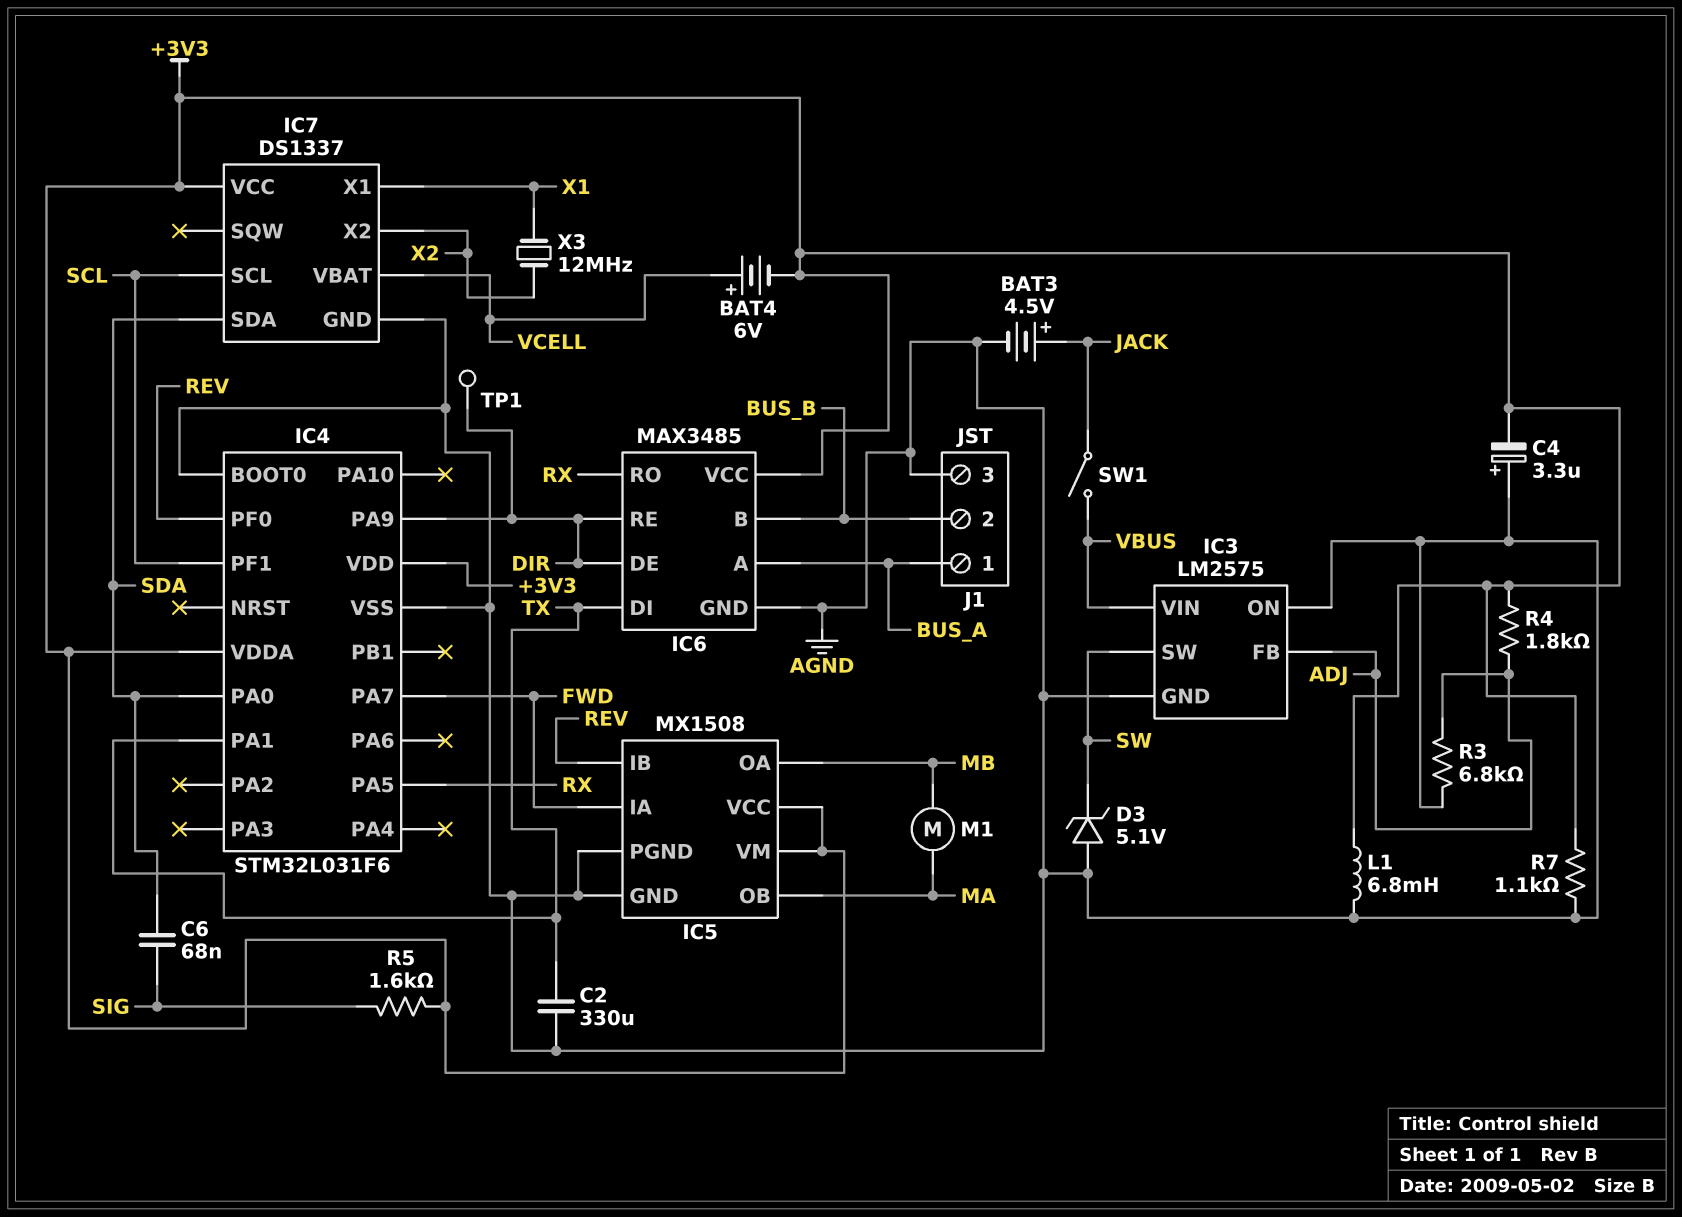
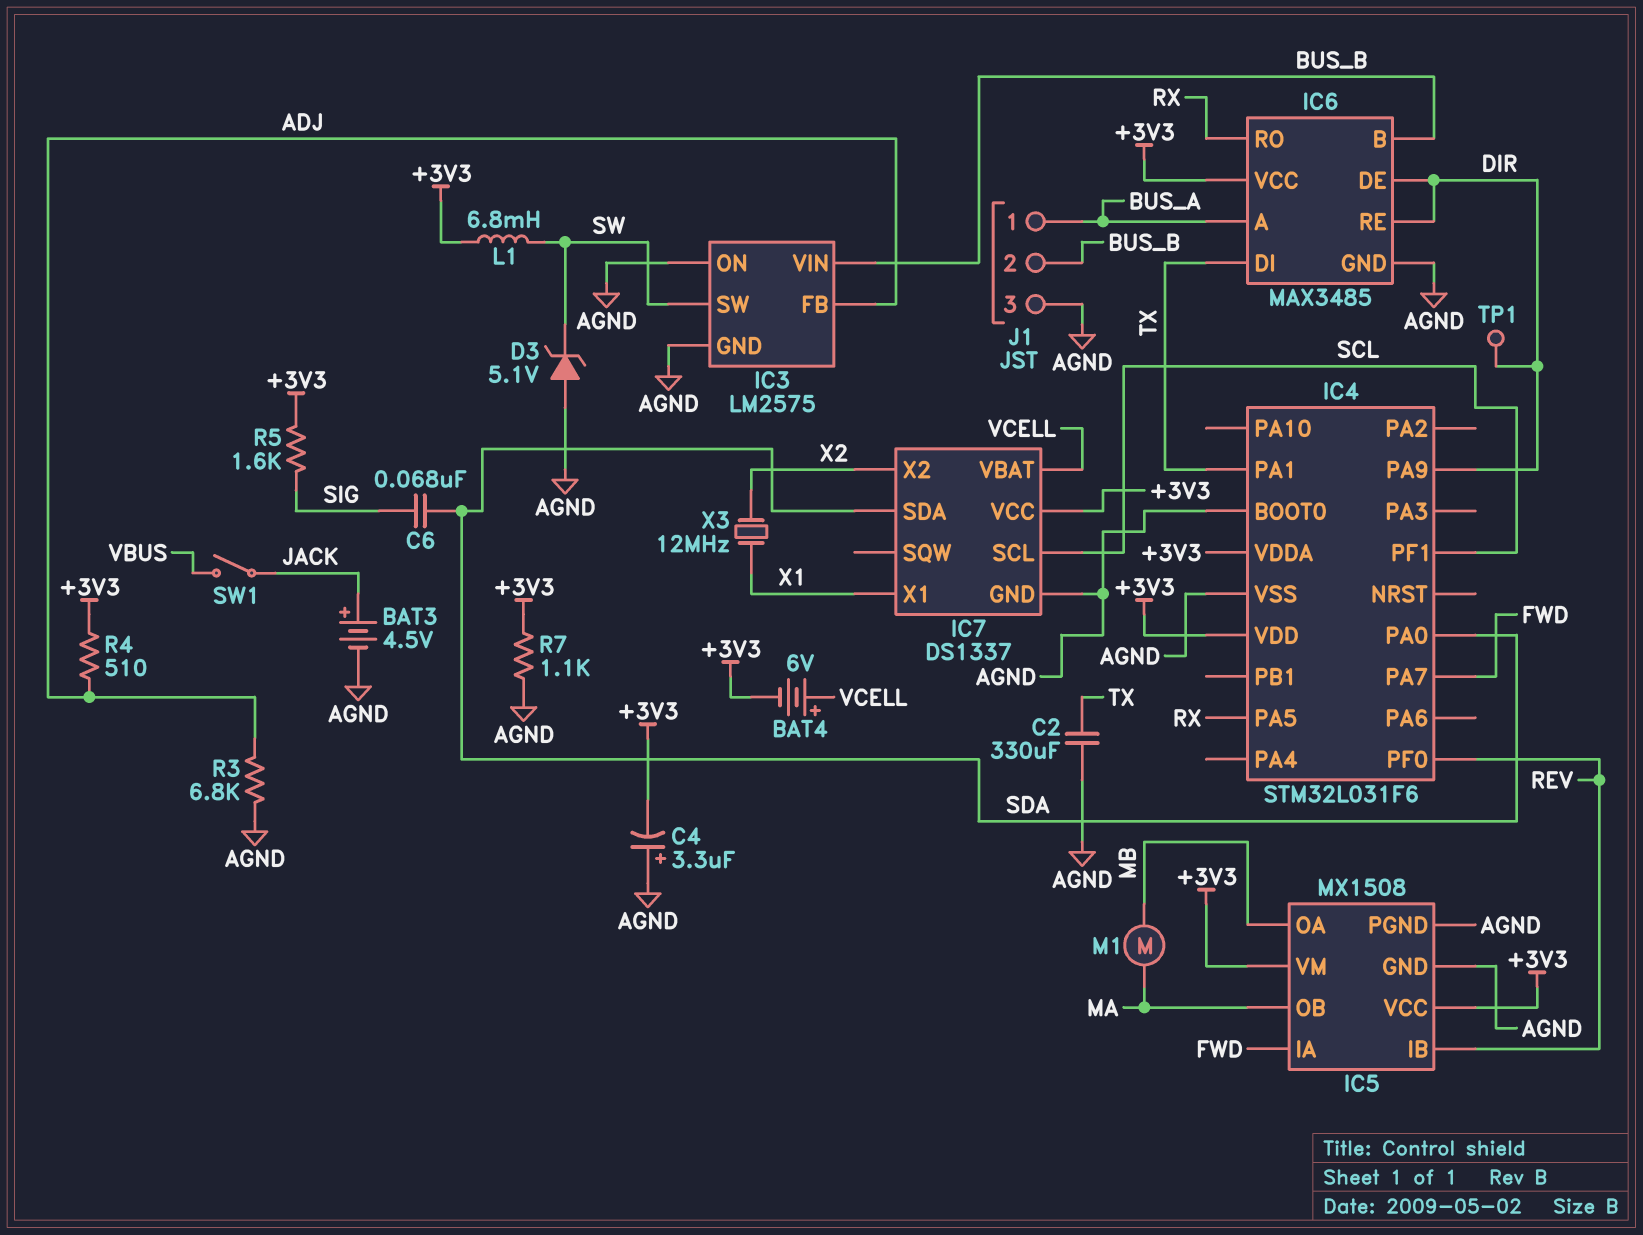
IC3 pin VIN: VBUS -> BUS_B
L1: 6.8mH (+3V3, AGND) -> 6.8mH (+3V3, SW)
R4: 1.8k (+3V3, ADJ) -> 510 (+3V3, ADJ)

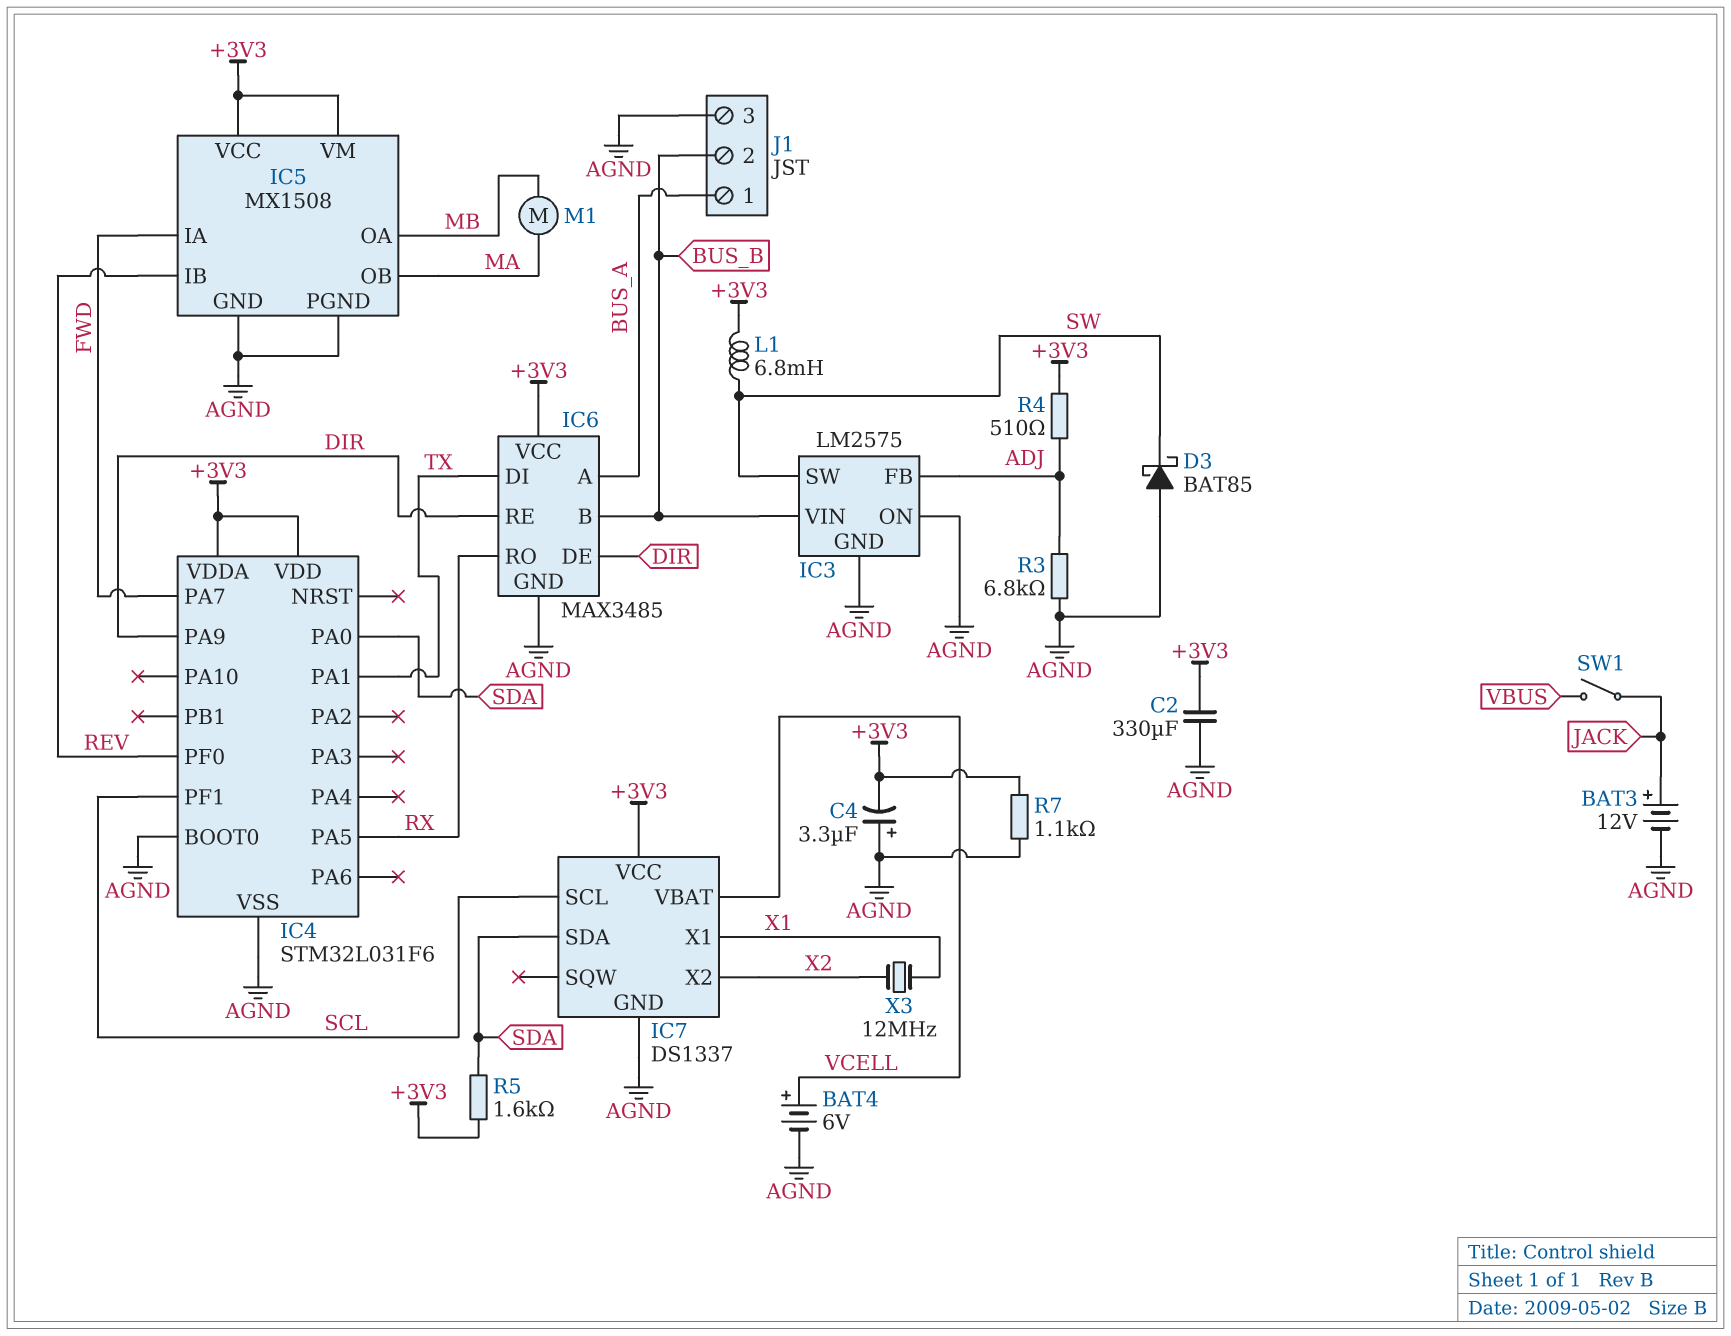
BAT3: 4.5V (plus JACK, minus AGND) -> 12V (plus JACK, minus AGND)
BAT4: 6V (plus VCELL, minus +3V3) -> 6V (plus VCELL, minus AGND)
C2: 330uF (AGND, TX) -> 330uF (+3V3, AGND)
C6: 68nF (SDA, SIG) -> none
D3: zener 5.1V (A AGND, K SW) -> schottky BAT85 (A AGND, K SW)
R5: 1.6k (+3V3, SIG) -> 1.6k (+3V3, SDA)
TP1: test point (DIR) -> none

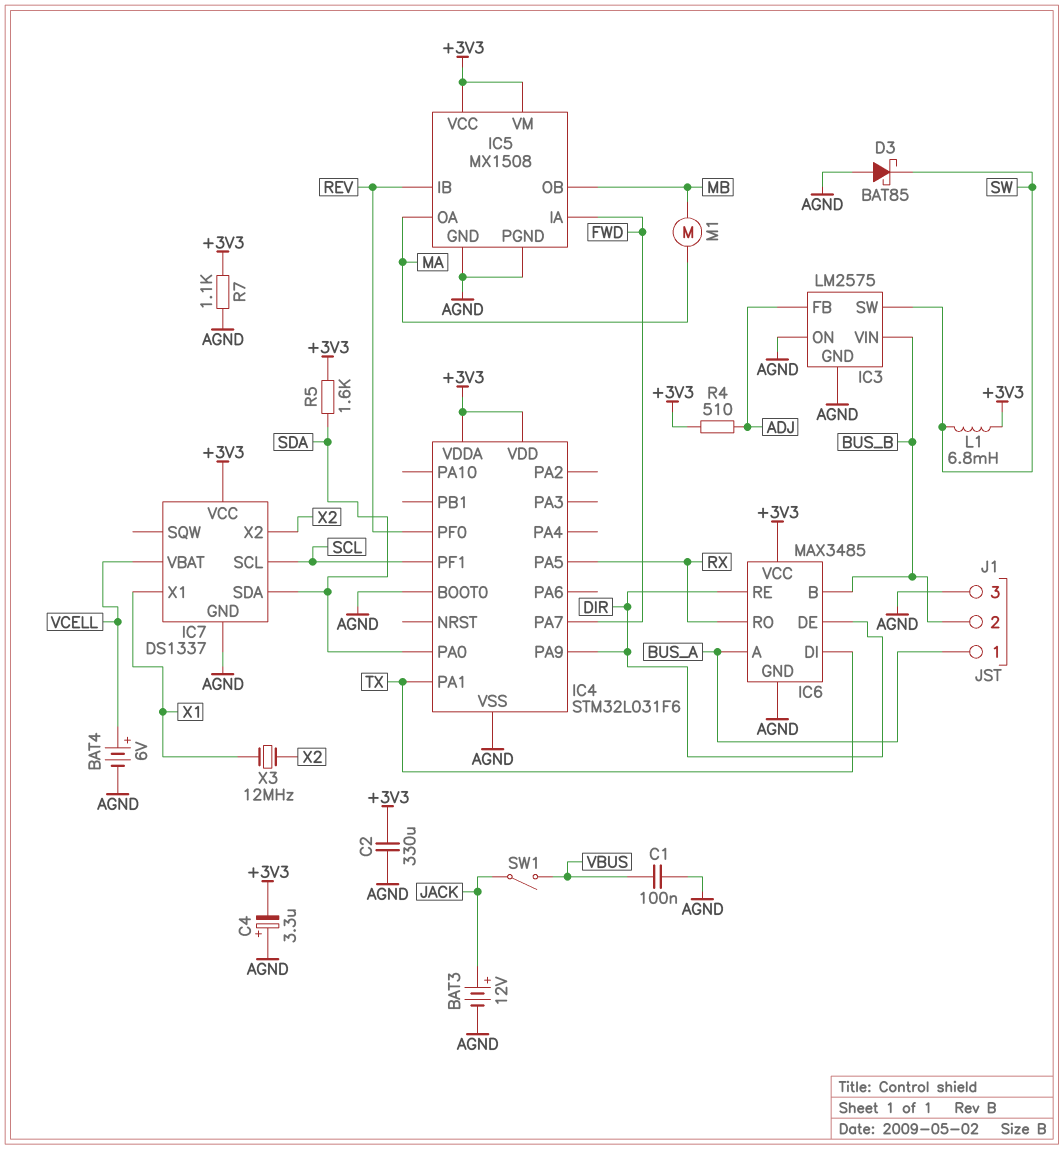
C1: none -> 100nF (AGND, VBUS)
IC5 pin OA: MB -> MA
IC5 pin OB: MA -> MB
R3: 6.8k (ADJ, AGND) -> none

